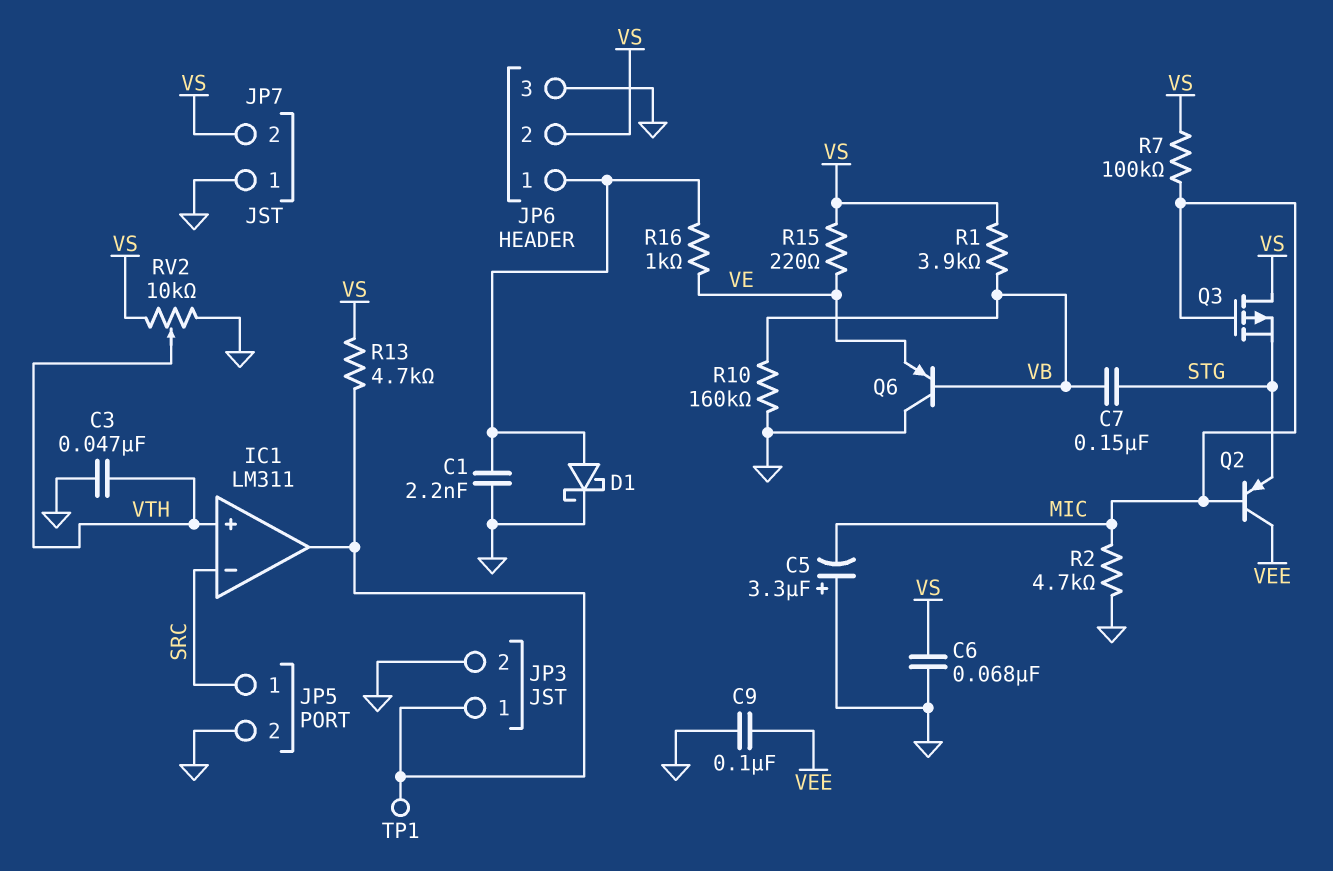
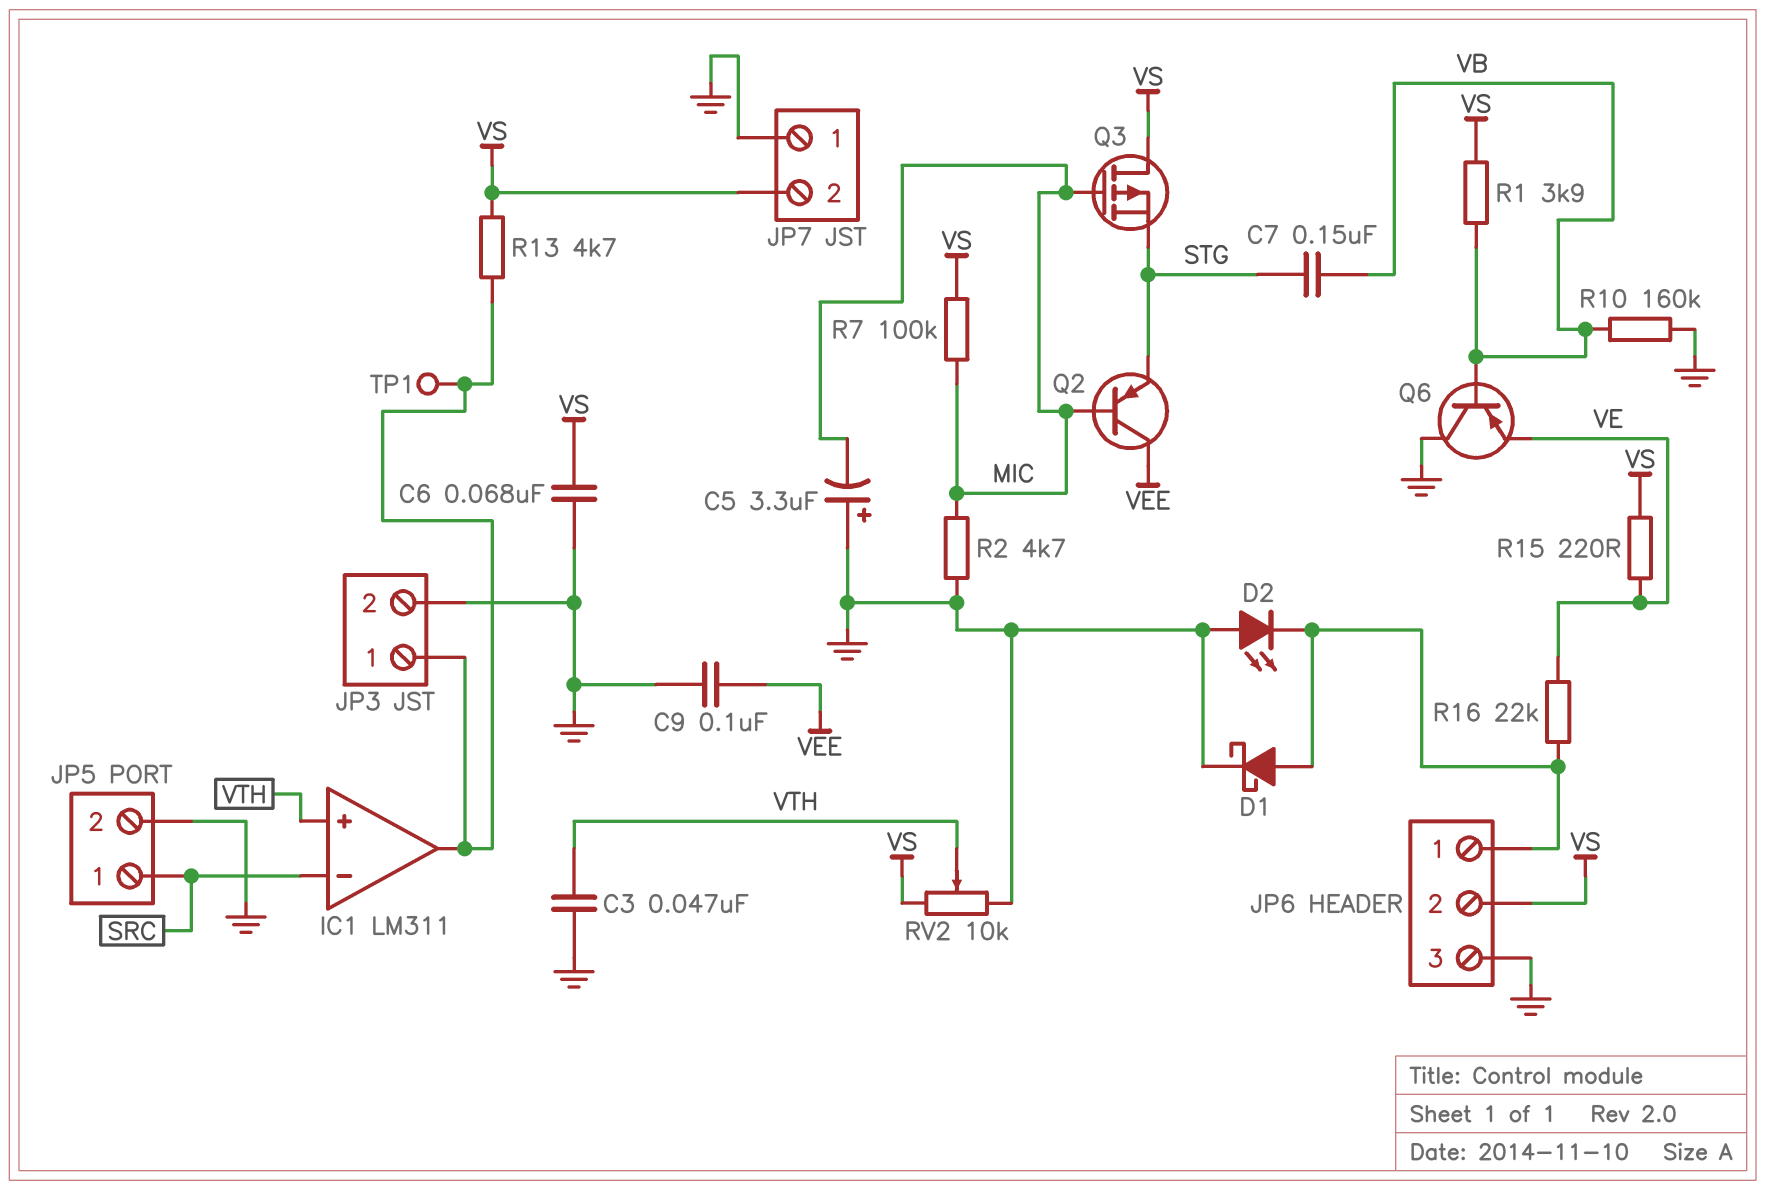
C1: 2.2nF (GND, JP6/1) -> none
D2: none -> LED (A GND, K JP6/1)
R16: 1k (JP6/1, VE) -> 22k (JP6/1, VE)

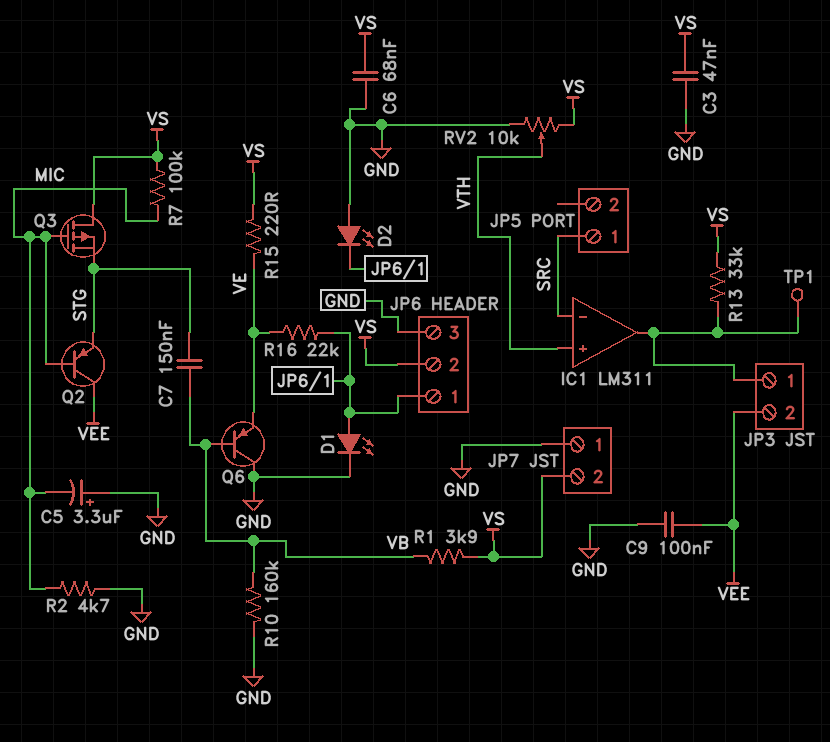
C3: 47nF (GND, VTH) -> 47nF (GND, VS)
D1: schottky (A JP6/1, K GND) -> LED (A JP6/1, K GND)
JP3 pin 2: GND -> VEE
JP5 pin 2: GND -> none
R13: 4.7k (IC1/out, VS) -> 33k (IC1/out, VS)

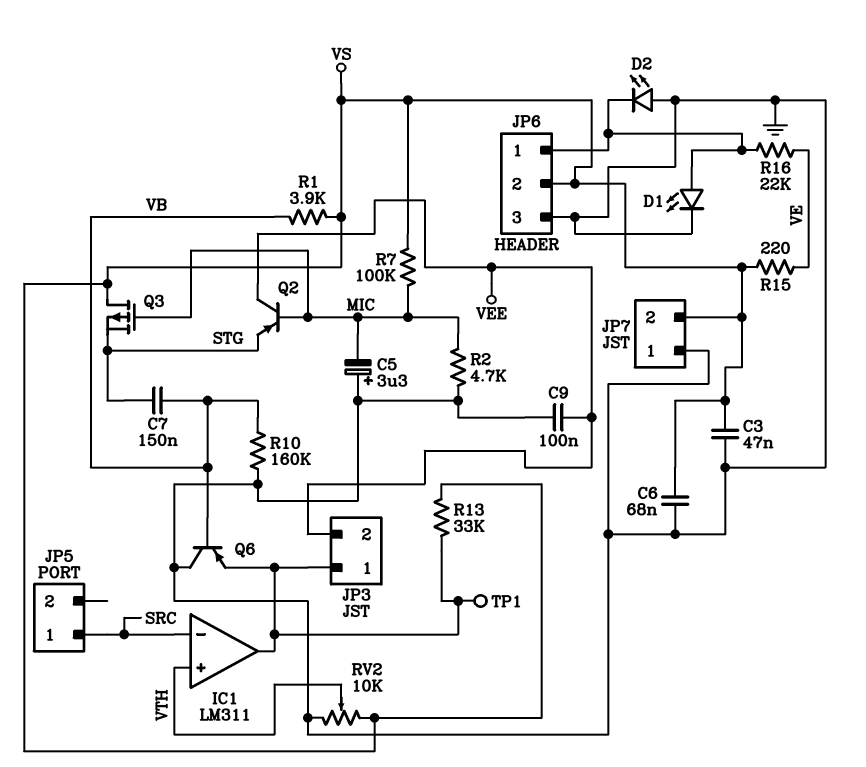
Q6: PNP (B VB, C GND, E VE) -> PNP (B VB, C GND, E IC1/out)

